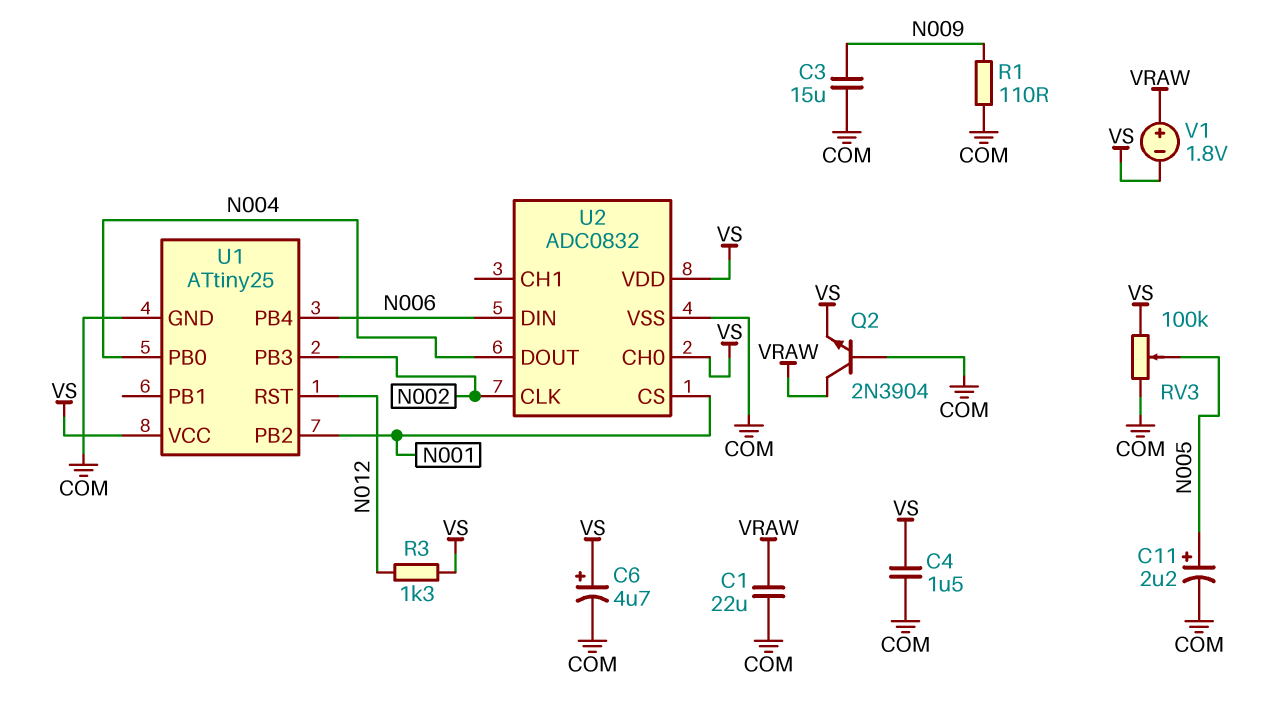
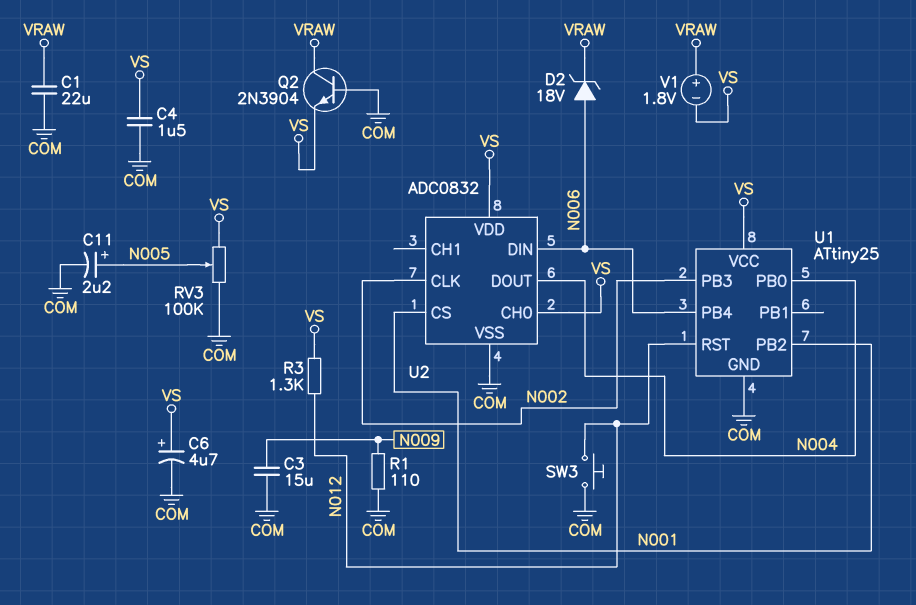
D2: none -> zener 18V (A N006, K VRAW)
SW3: none -> button (COM, N012)

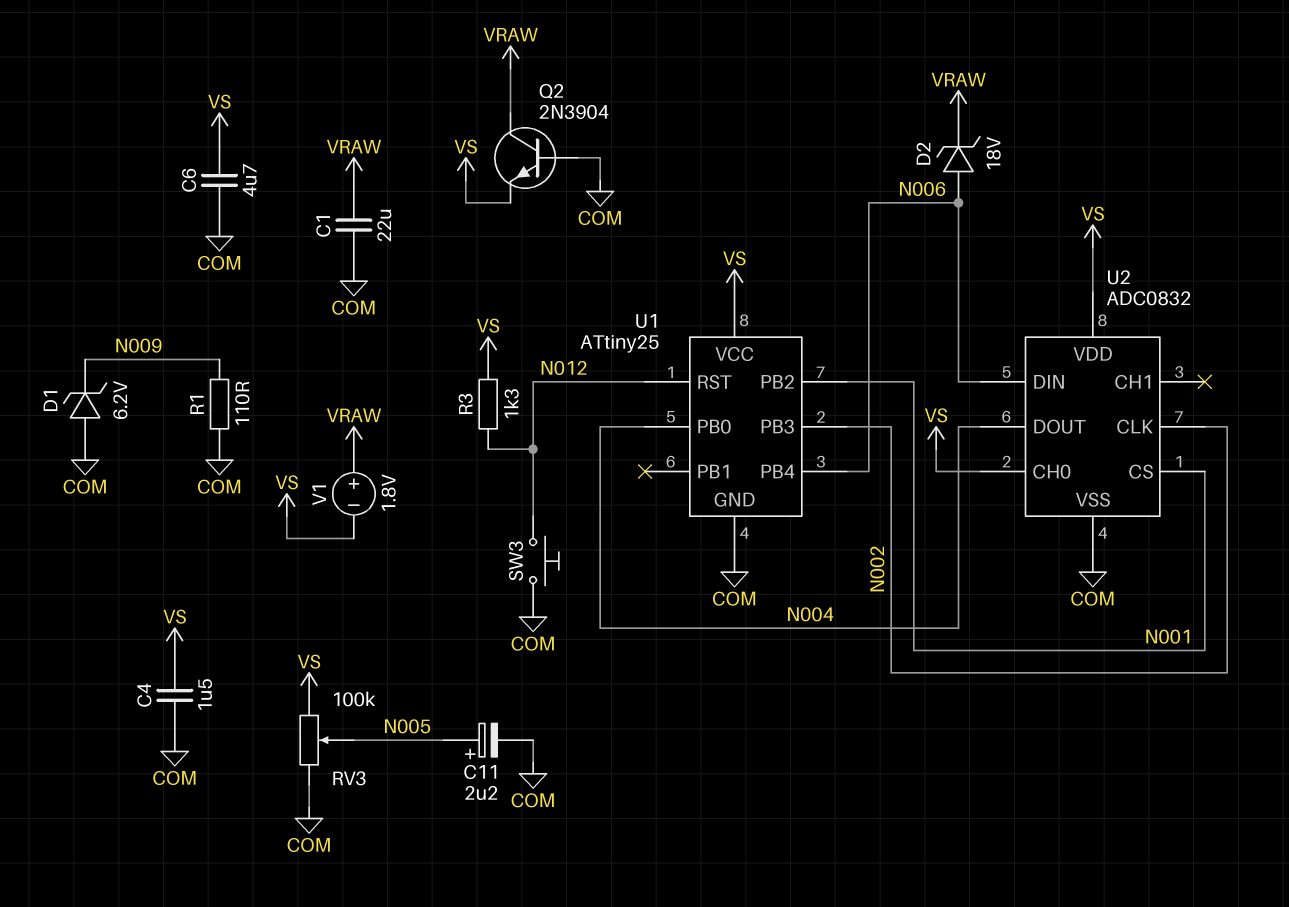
C3: 15uF (COM, N009) -> none
C6: 4.7uF (plus VS, minus COM) -> 4.7uF (COM, VS)
D1: none -> zener 6.2V (A COM, K N009)

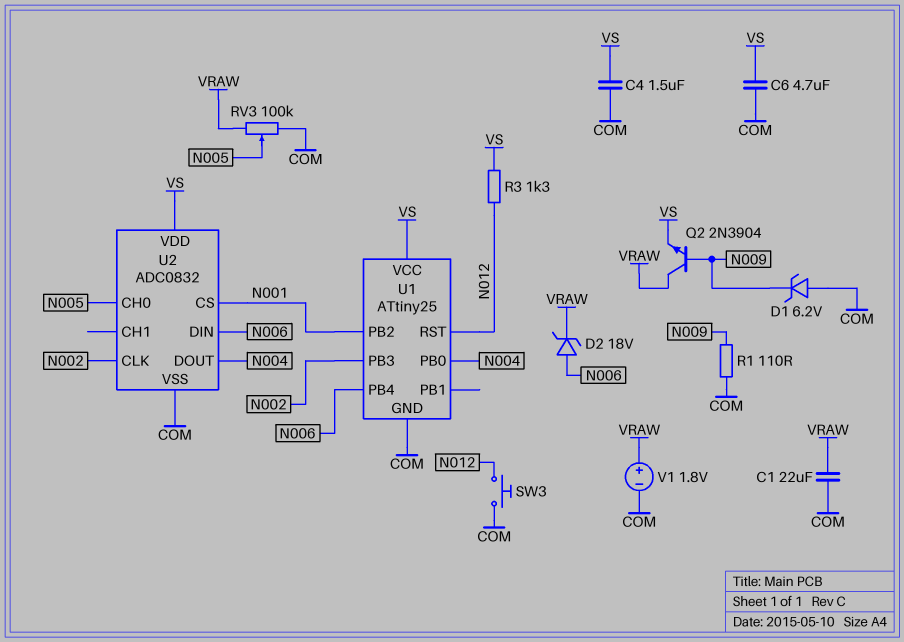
C11: 2.2uF (plus N005, minus COM) -> none
Q2: NPN 2N3904 (B COM, C VRAW, E VS) -> NPN 2N3904 (B N009, C VRAW, E VS)
RV3: 100k (COM, VS, wiper N005) -> 100k (COM, VRAW, wiper N005)
U2 pin CH0: VS -> N005
V1: 1.8V (plus VRAW, minus VS) -> 1.8V (plus VRAW, minus COM)

